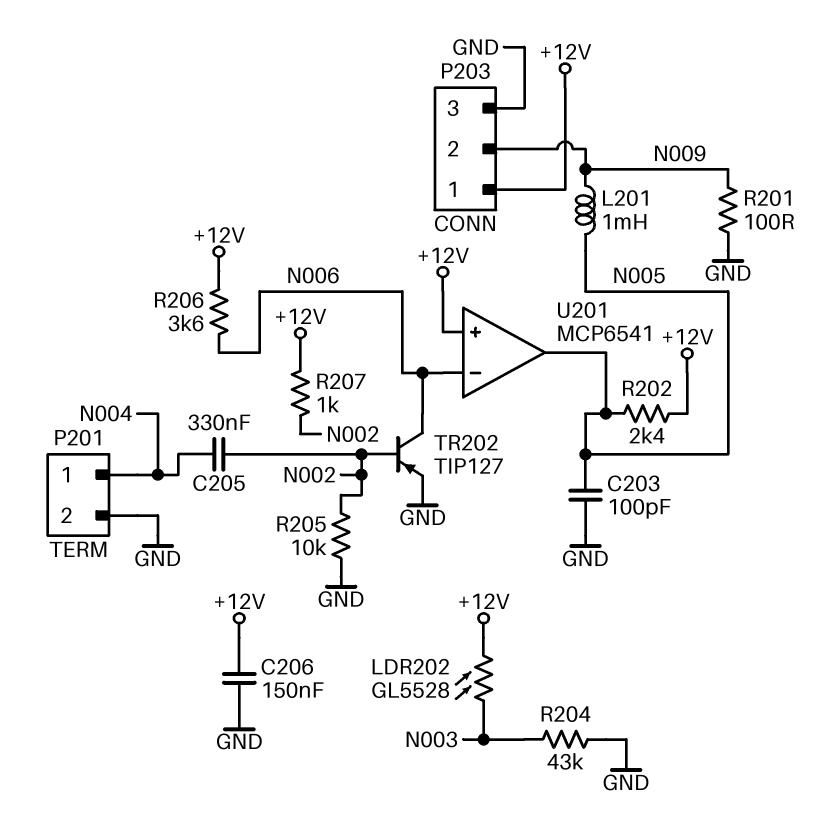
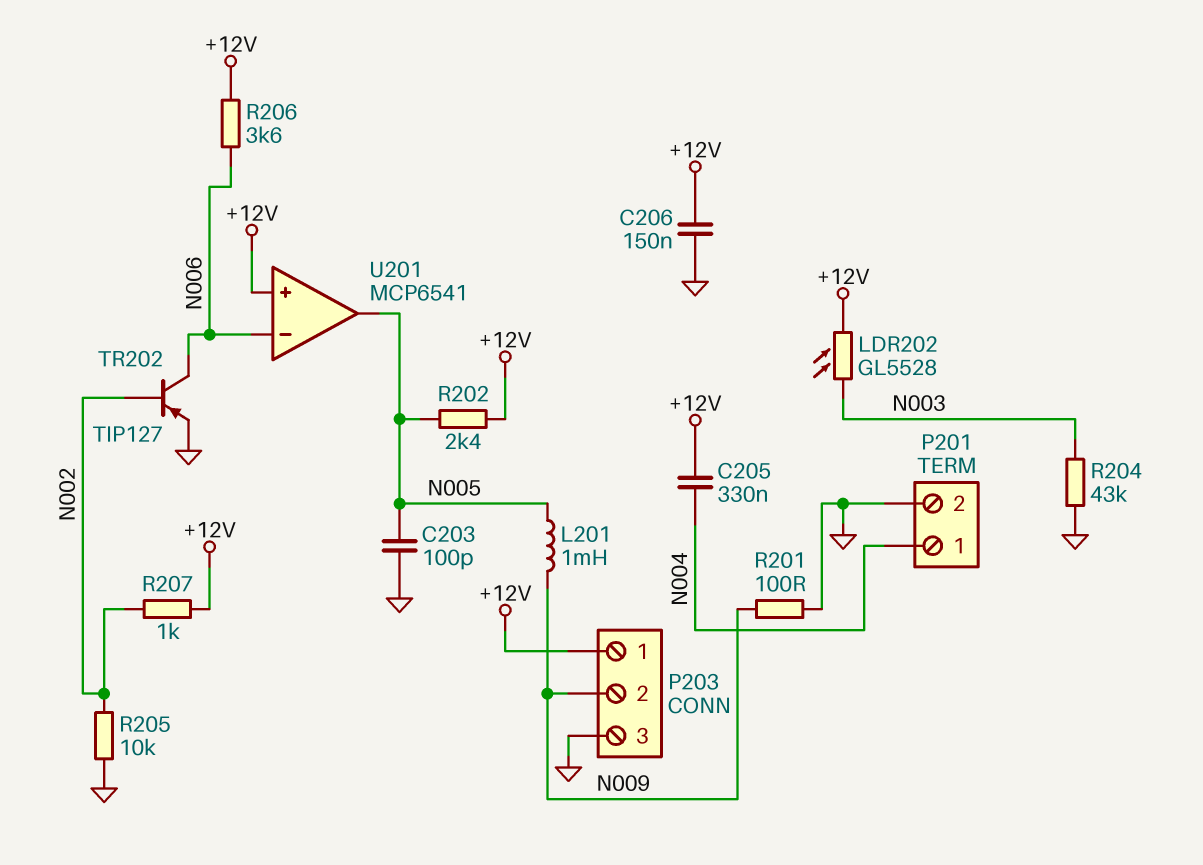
C205: 330nF (N002, N004) -> 330nF (+12V, N004)

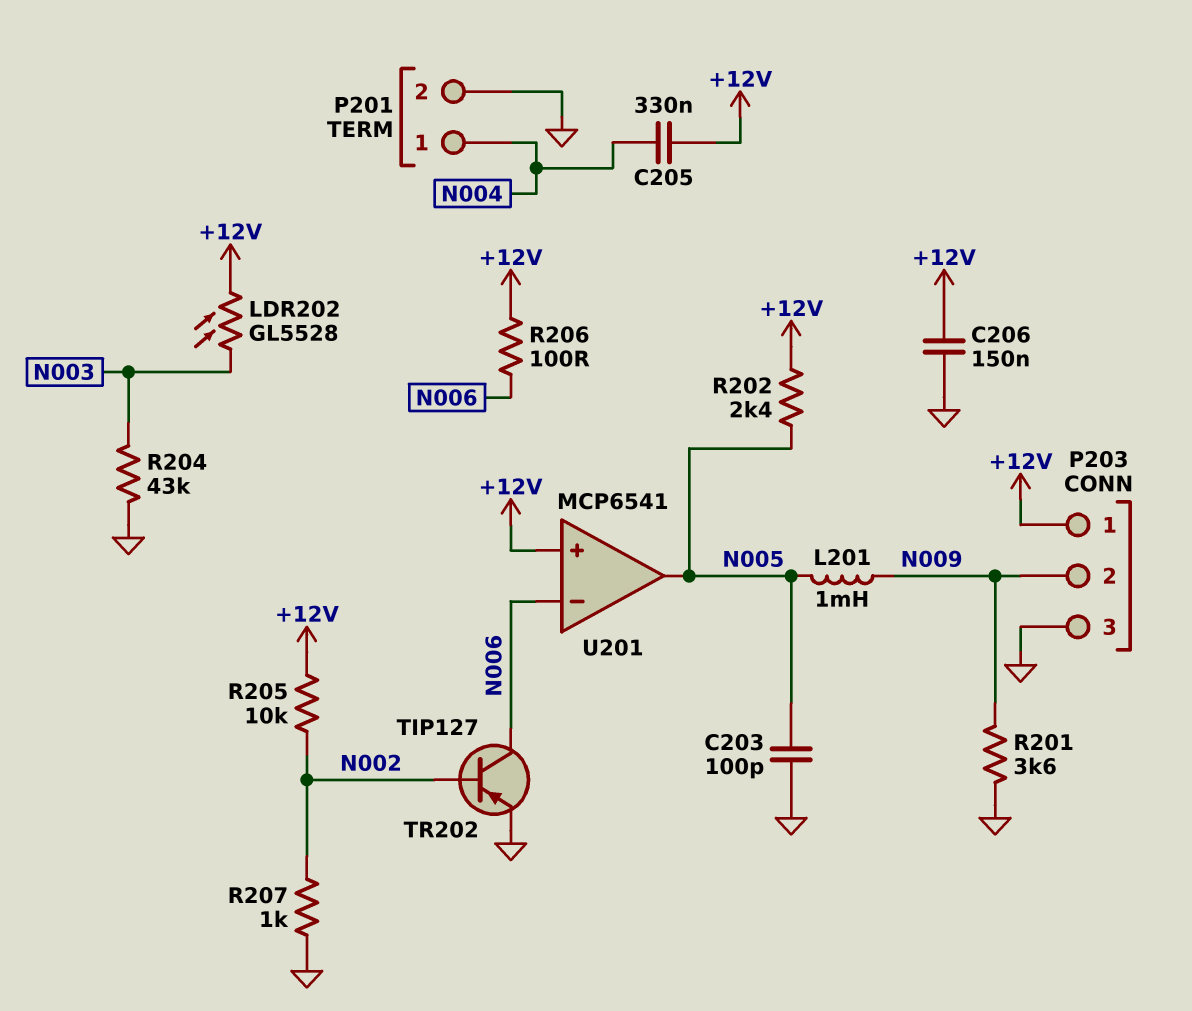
R201: 100 (GND, N009) -> 3.6k (GND, N009)
R205: 10k (GND, N002) -> 10k (+12V, N002)
R206: 3.6k (+12V, N006) -> 100 (+12V, N006)
R207: 1k (+12V, N002) -> 1k (GND, N002)

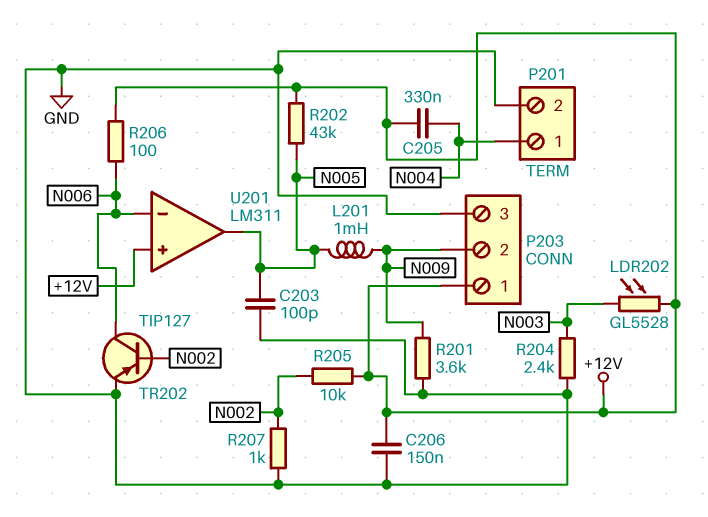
R202: 2.4k (+12V, N005) -> 43k (+12V, N005)
R204: 43k (GND, N003) -> 2.4k (GND, N003)
U201: MCP6541 -> LM311

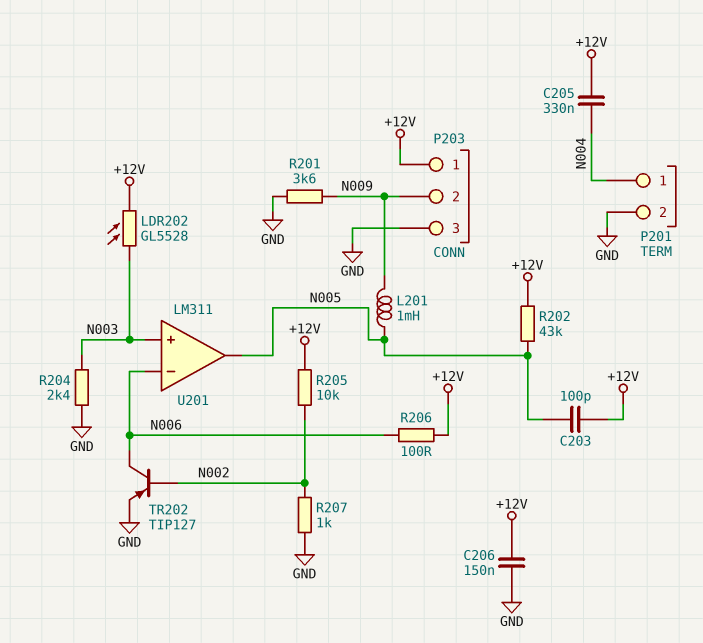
C203: 100pF (GND, N005) -> 100pF (+12V, N005)
U201 pin in+: +12V -> N003

